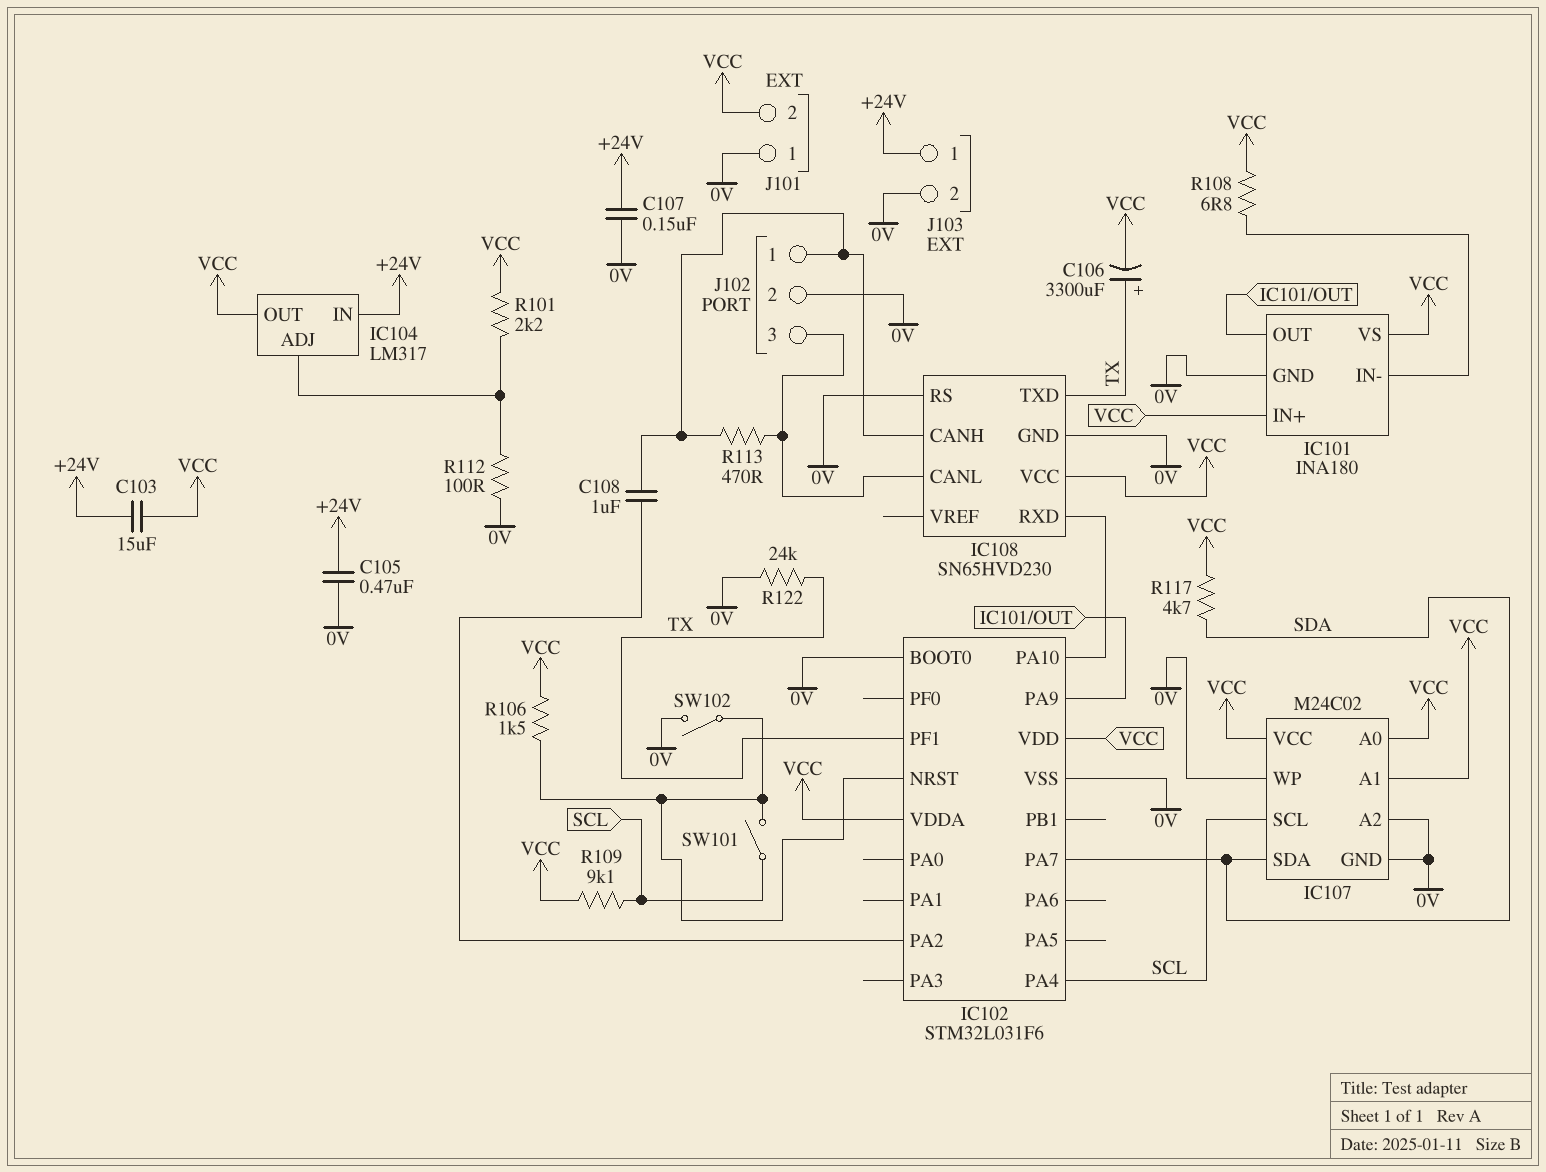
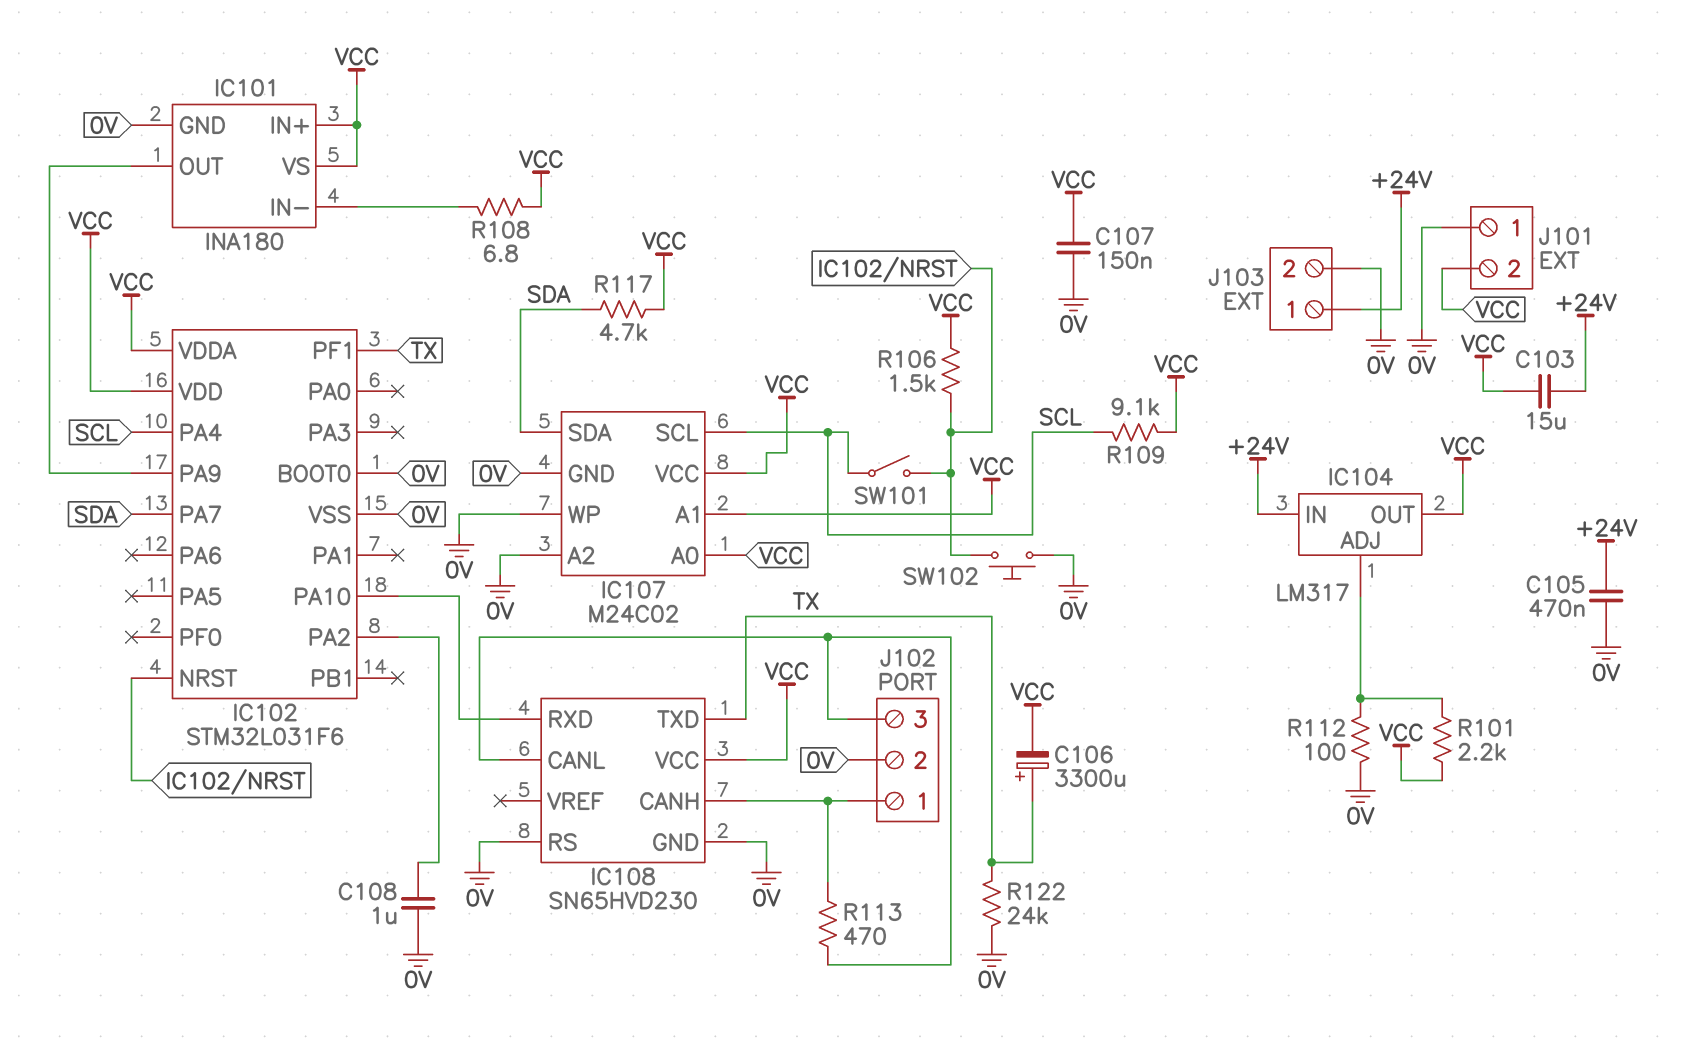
C107: 150nF (+24V, 0V) -> 150nF (0V, VCC)
C108: 1uF (IC102/PA2, IC108/CANH) -> 1uF (0V, IC102/PA2)
SW102: switch (0V, IC102/NRST) -> button (0V, IC102/NRST)

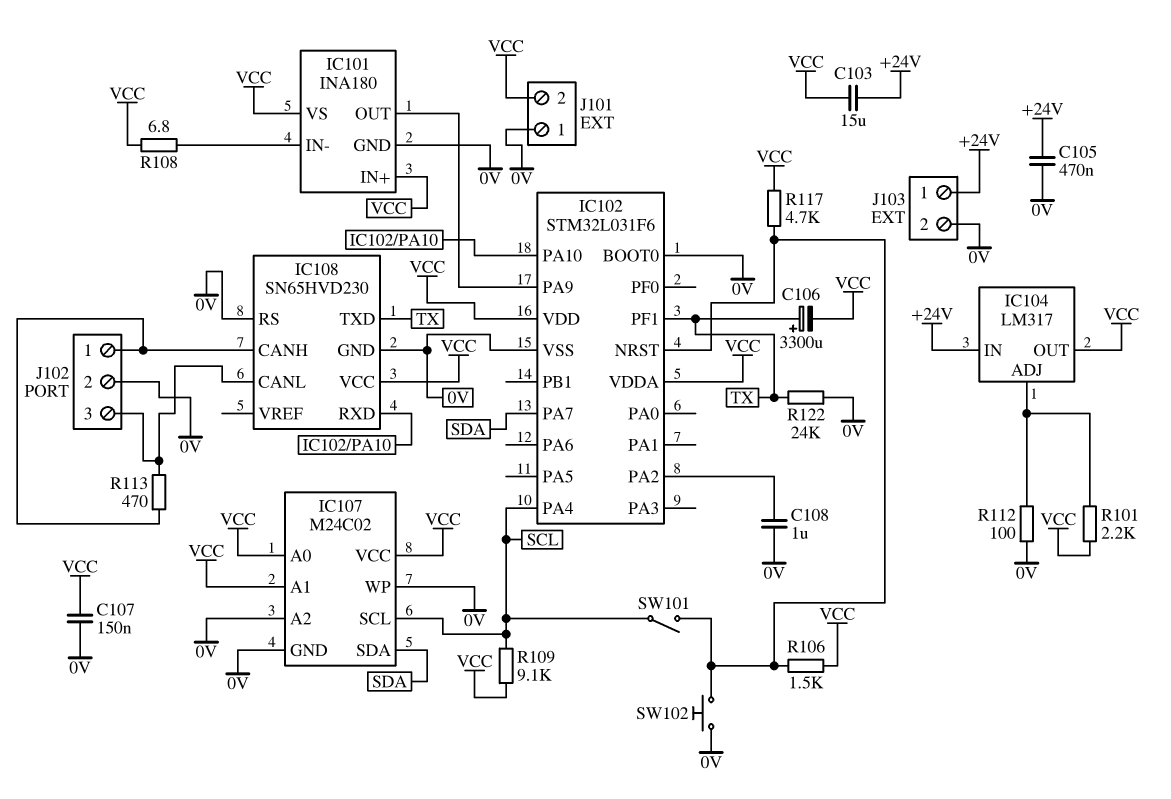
R117: 4.7k (SDA, VCC) -> 4.7k (IC102/NRST, VCC)

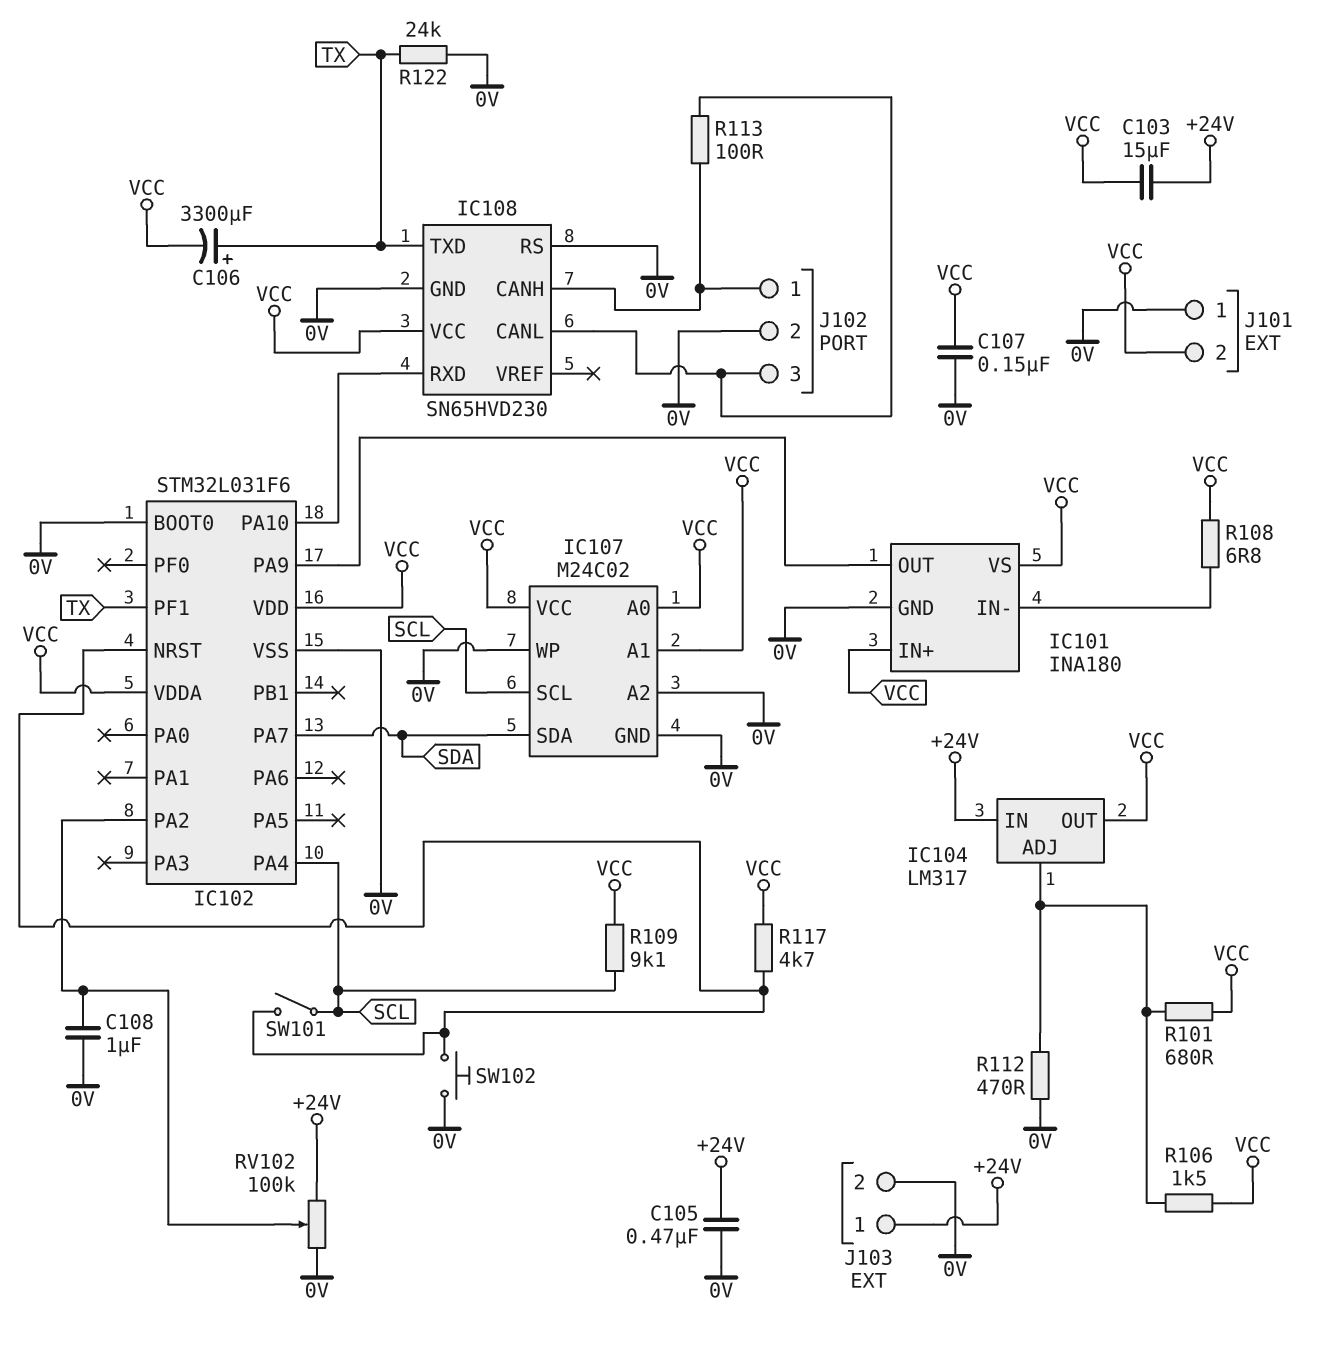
R101: 2.2k (IC104/ADJ, VCC) -> 680 (IC104/ADJ, VCC)
R106: 1.5k (IC102/NRST, VCC) -> 1.5k (IC104/ADJ, VCC)
R112: 100 (0V, IC104/ADJ) -> 470 (0V, IC104/ADJ)
R113: 470 (IC108/CANH, IC108/CANL) -> 100 (IC108/CANH, IC108/CANL)
RV102: none -> 100k (+24V, 0V, wiper IC102/PA2)

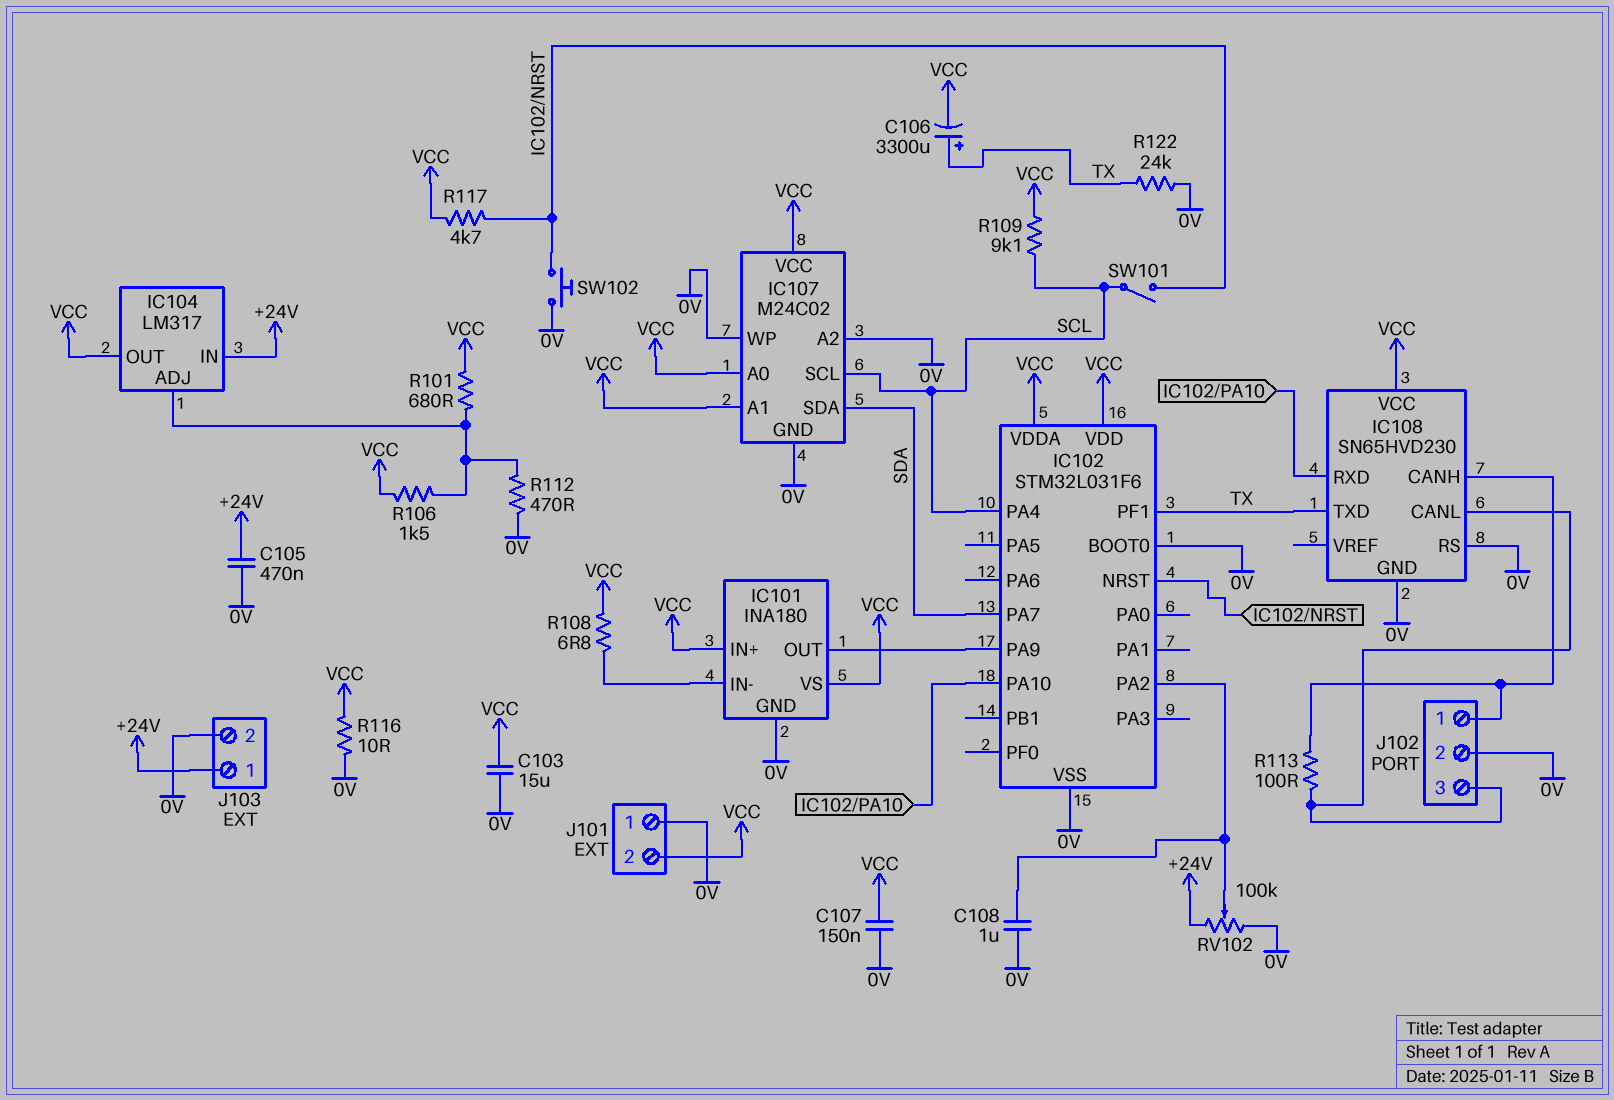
C103: 15uF (+24V, VCC) -> 15uF (0V, VCC)
R116: none -> 10 (0V, VCC)

